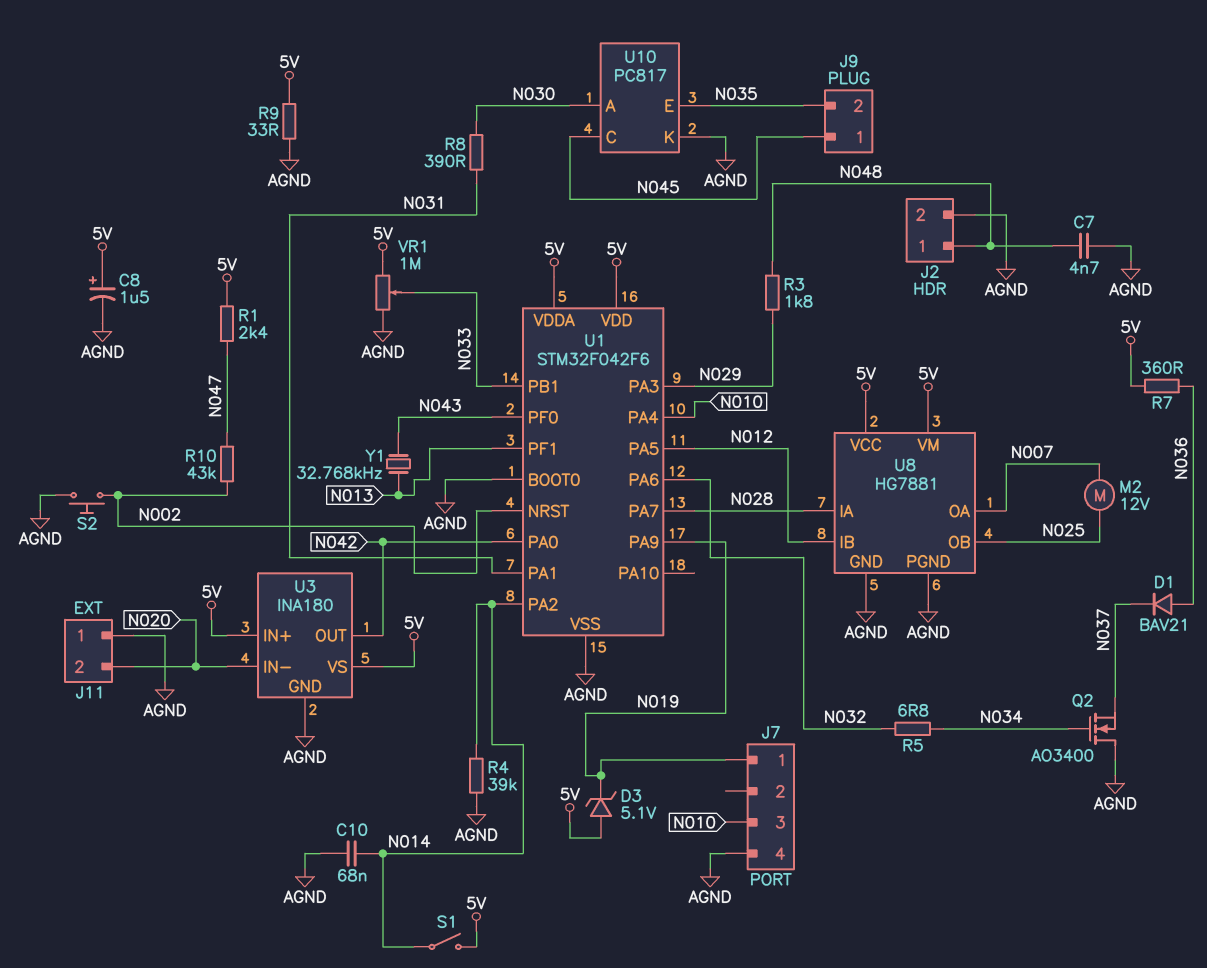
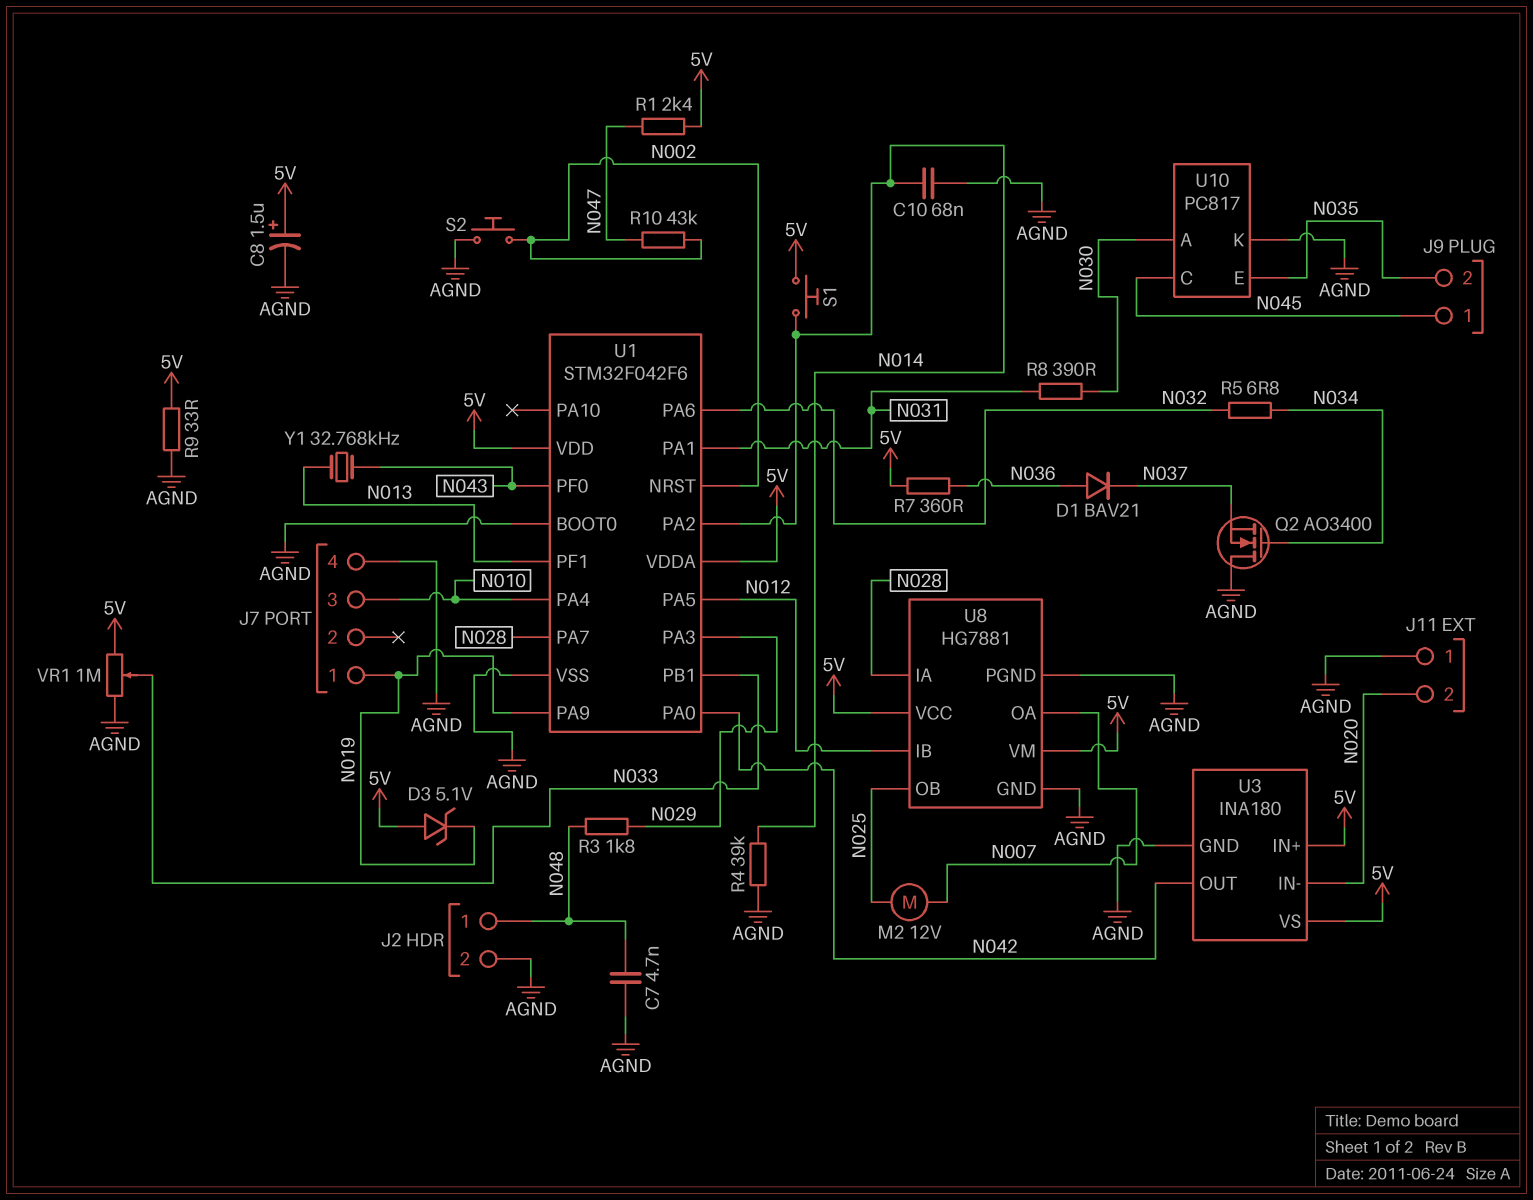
S1: switch (5V, N014) -> button (5V, N014)

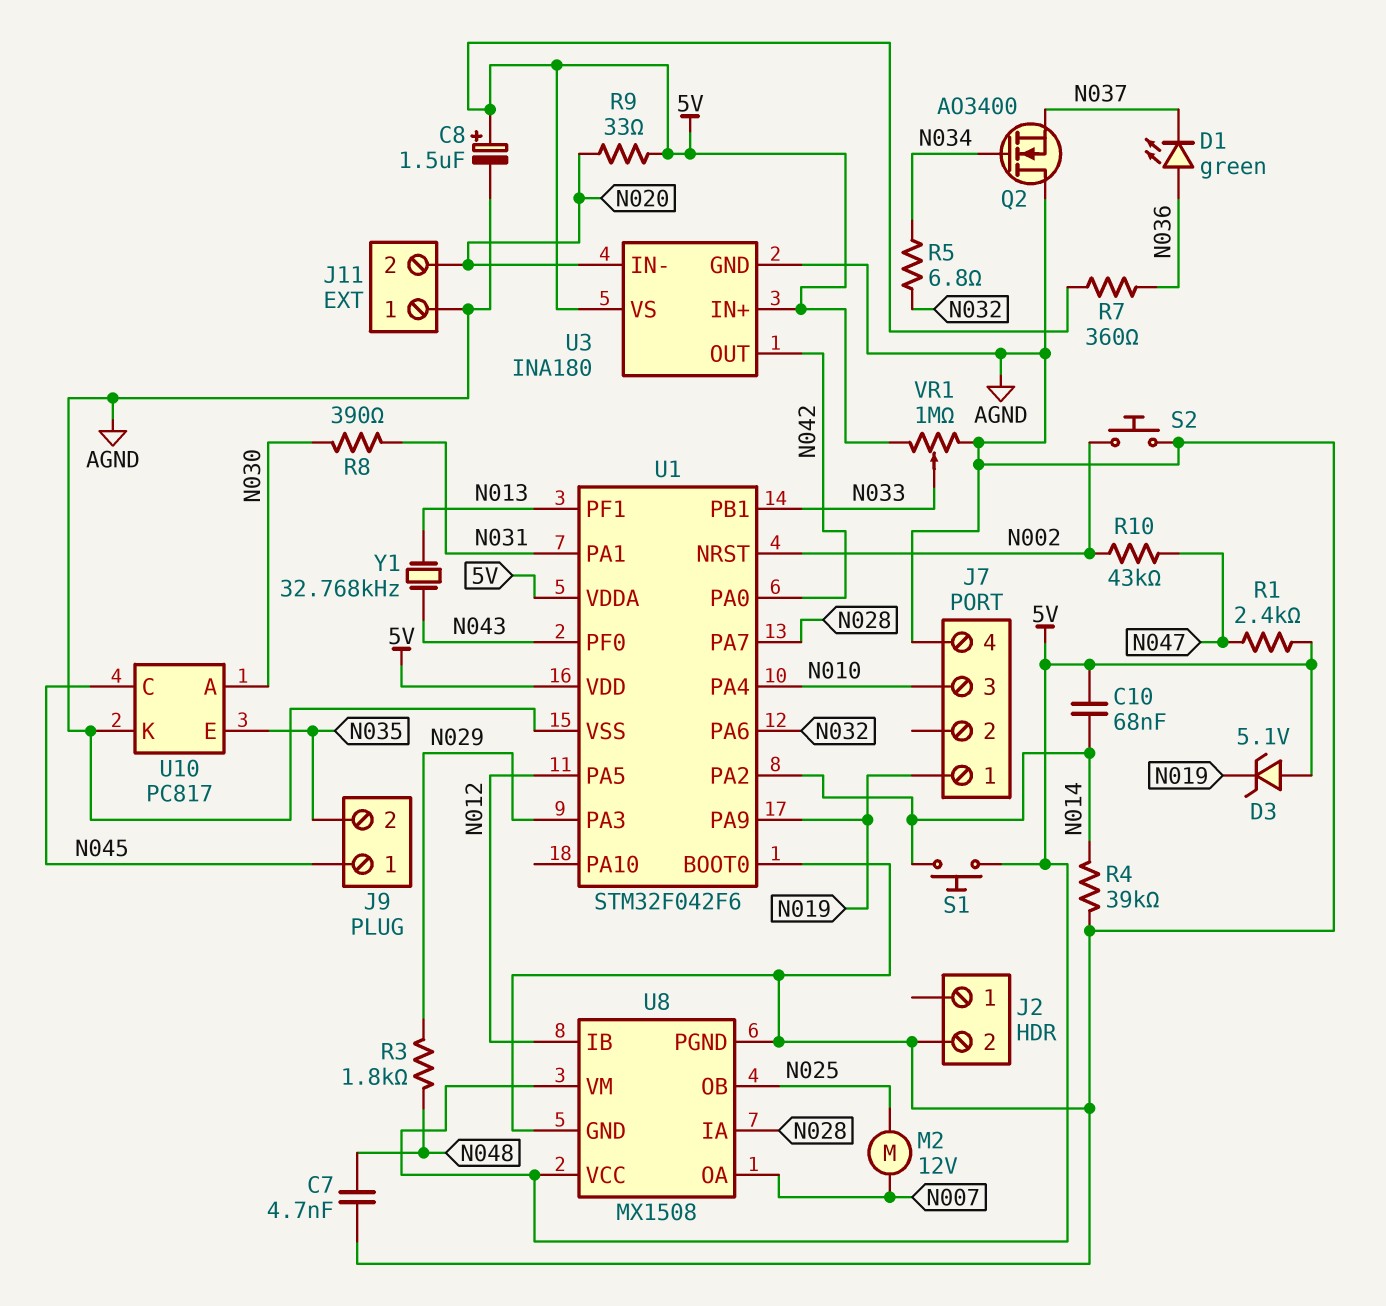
C10: 68nF (AGND, N014) -> 68nF (5V, N014)
D1: diode BAV21 (A N036, K N037) -> LED green (A N036, K N037)
J2 pin 1: N048 -> none
R9: 33 (5V, AGND) -> 33 (5V, N020)
U8: HG7881 -> MX1508

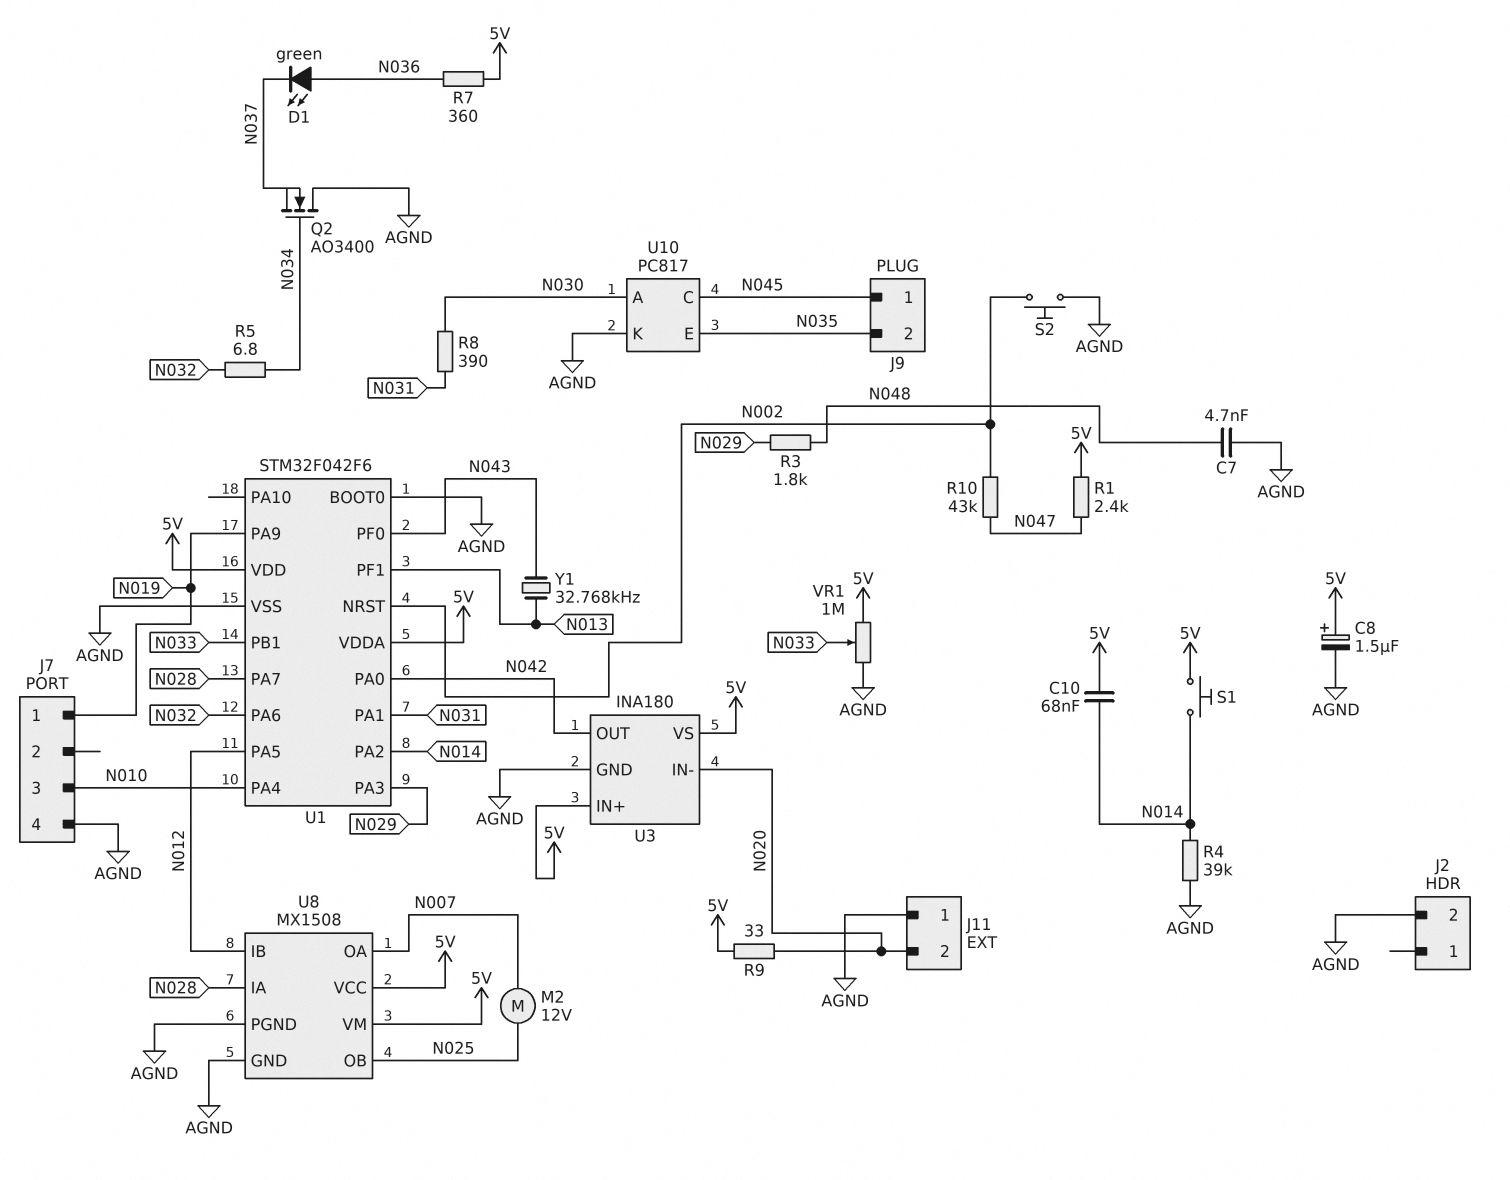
D3: zener 5.1V (A 5V, K N019) -> none

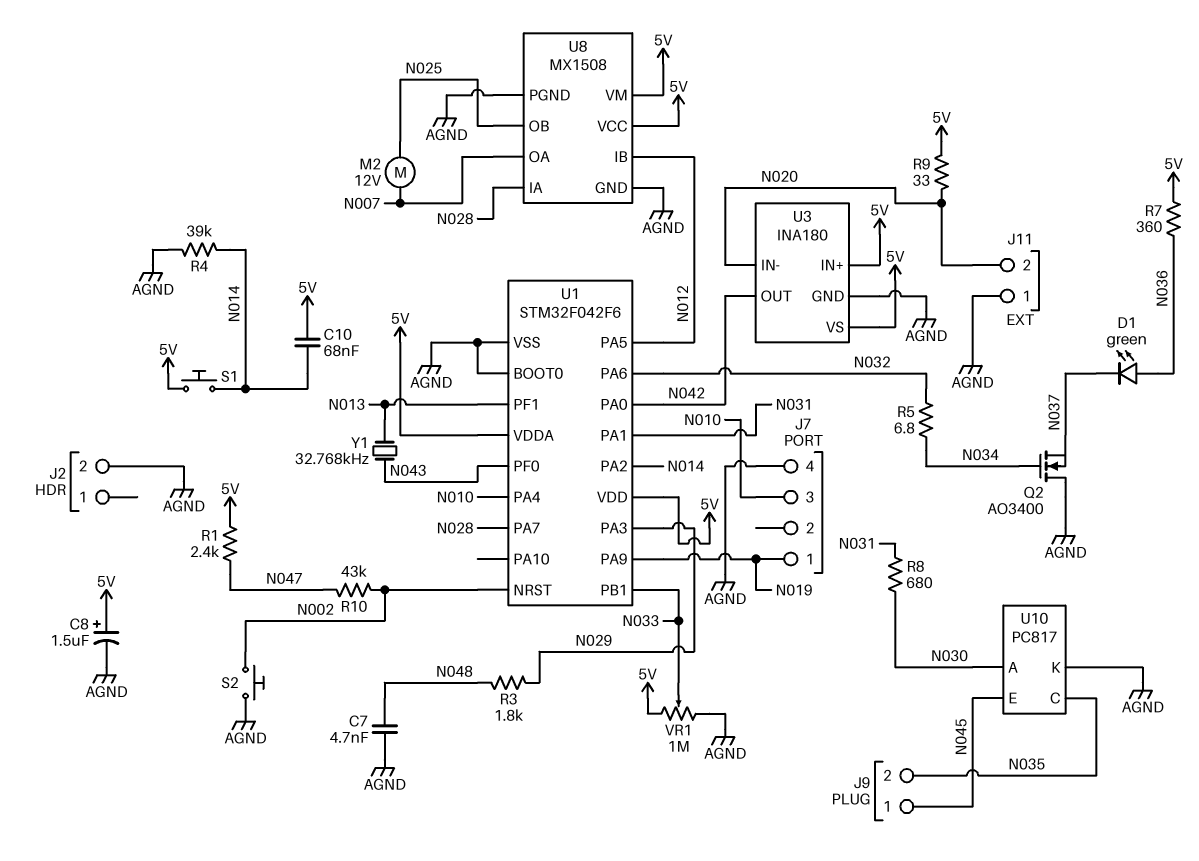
R8: 390 (N030, N031) -> 680 (N030, N031)
U10 pin C: N045 -> N035
U10 pin E: N035 -> N045

